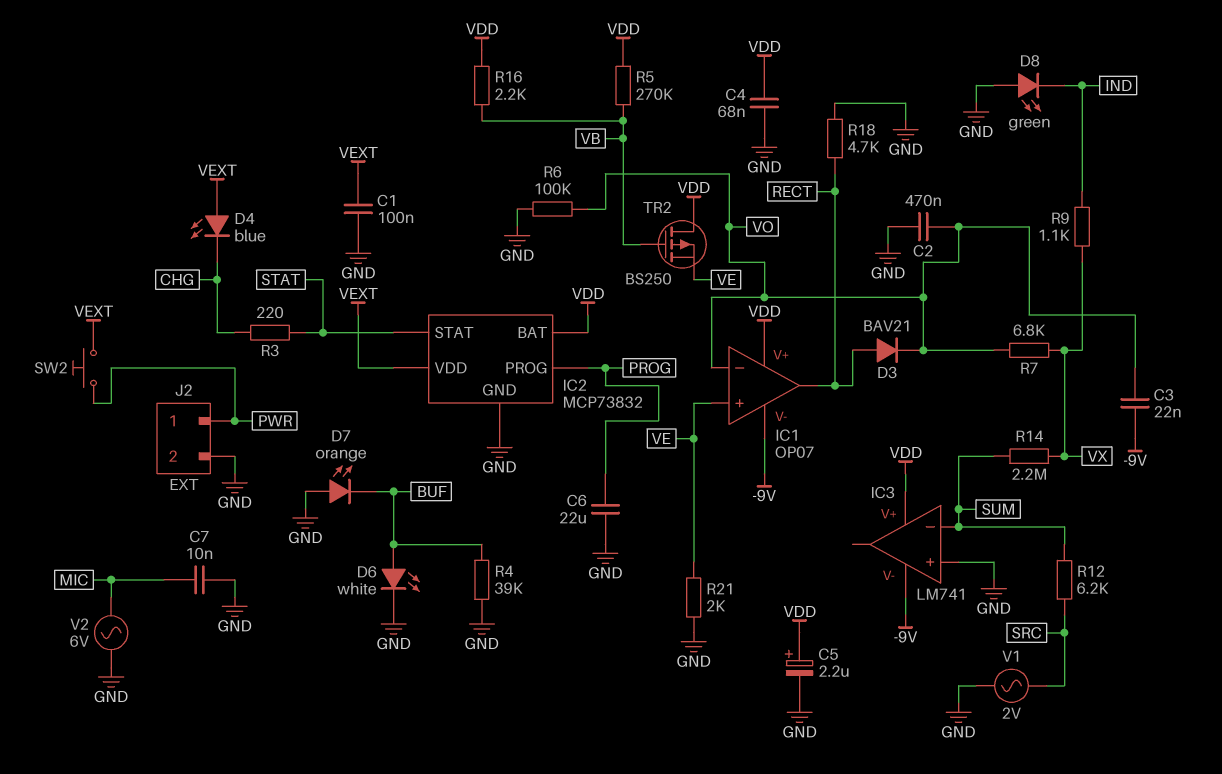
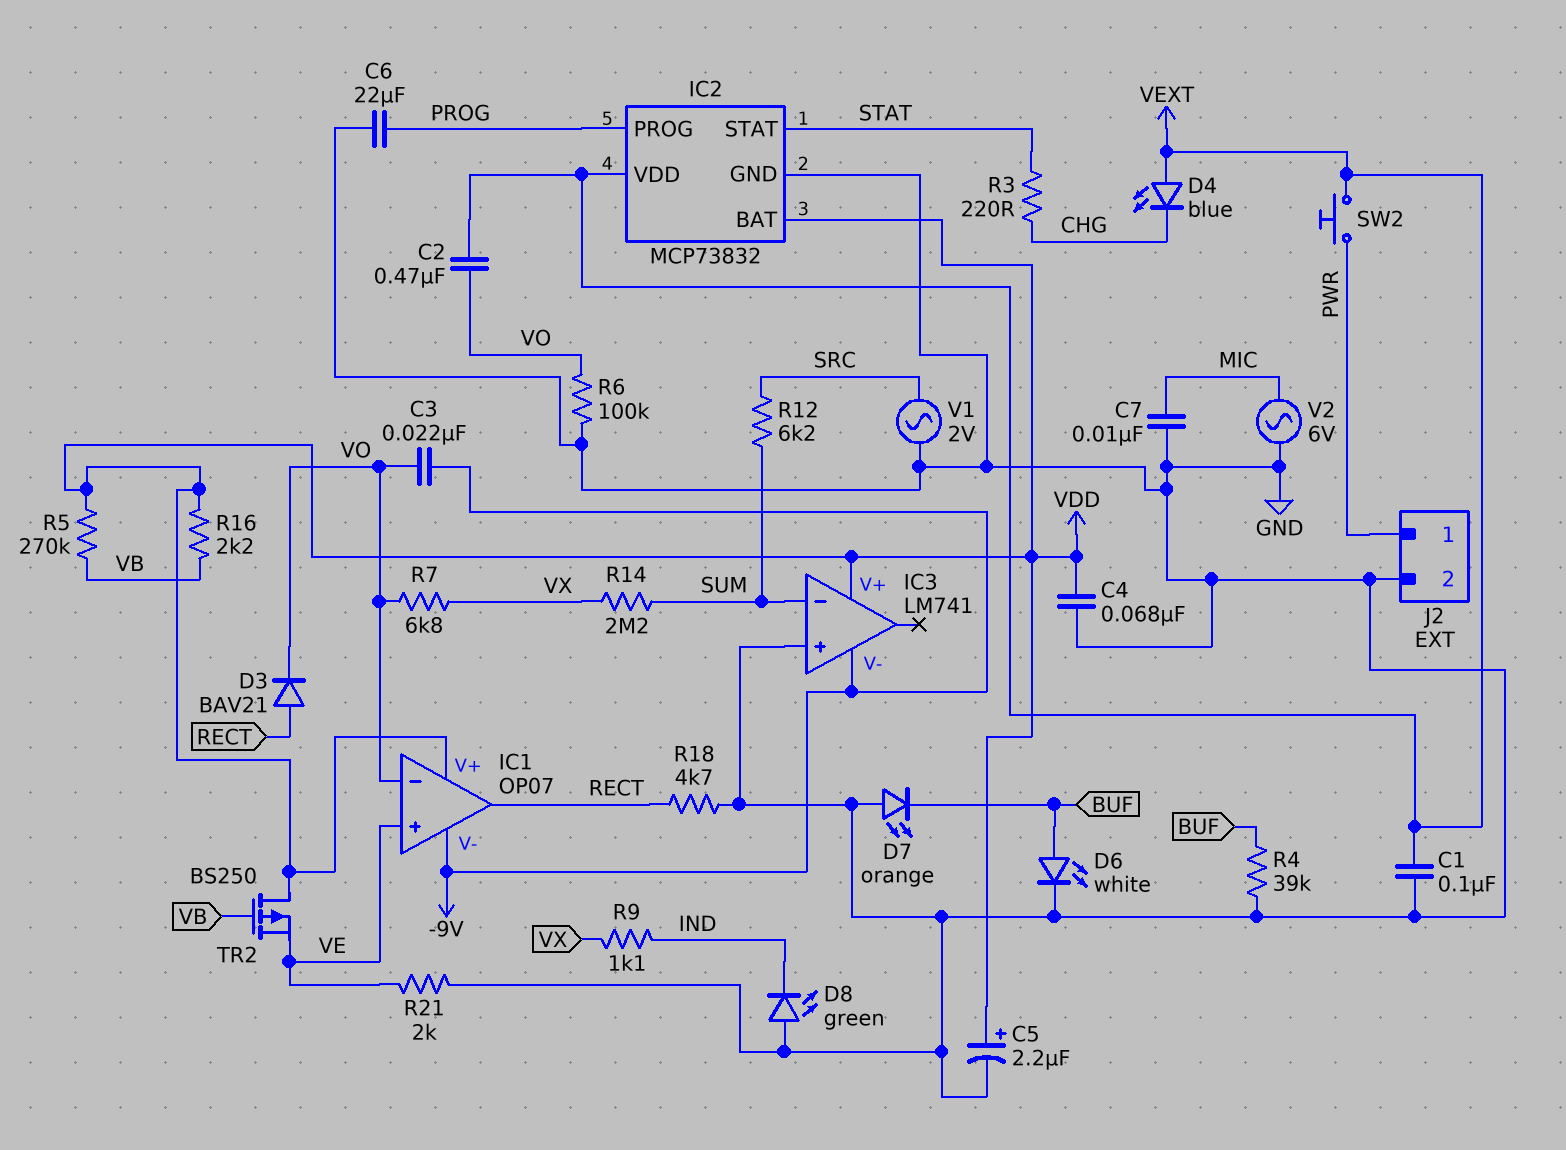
C2: 470nF (GND, VO) -> 470nF (VEXT, VO)

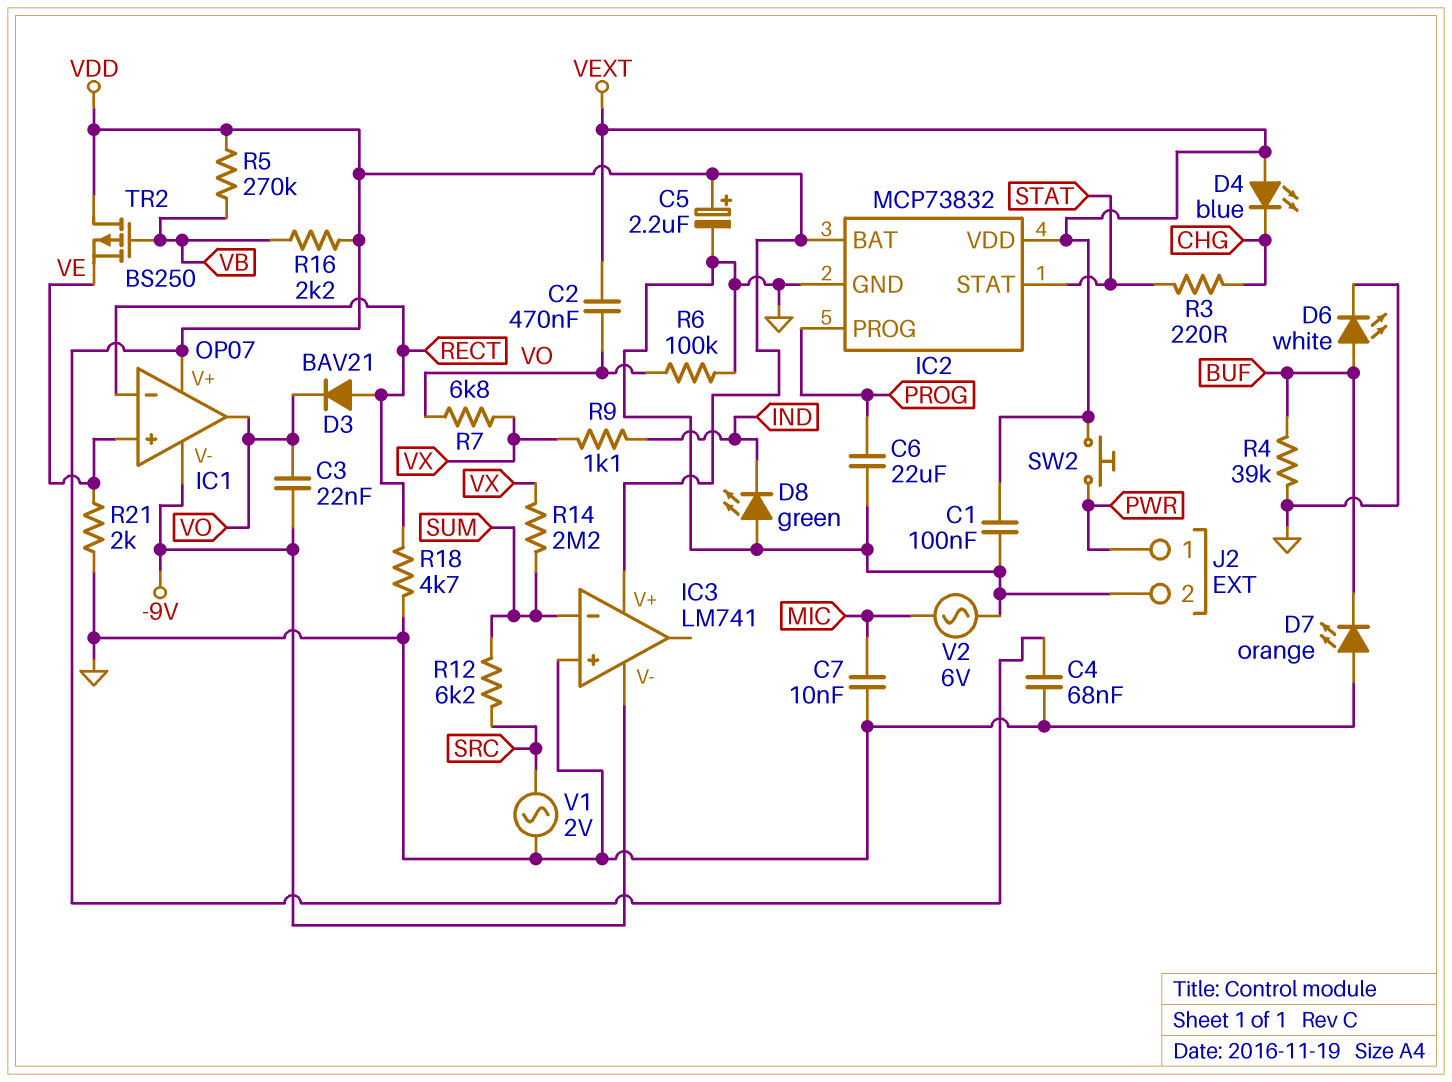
IC1 pin in-: VO -> RECT
IC1 pin out: RECT -> VO

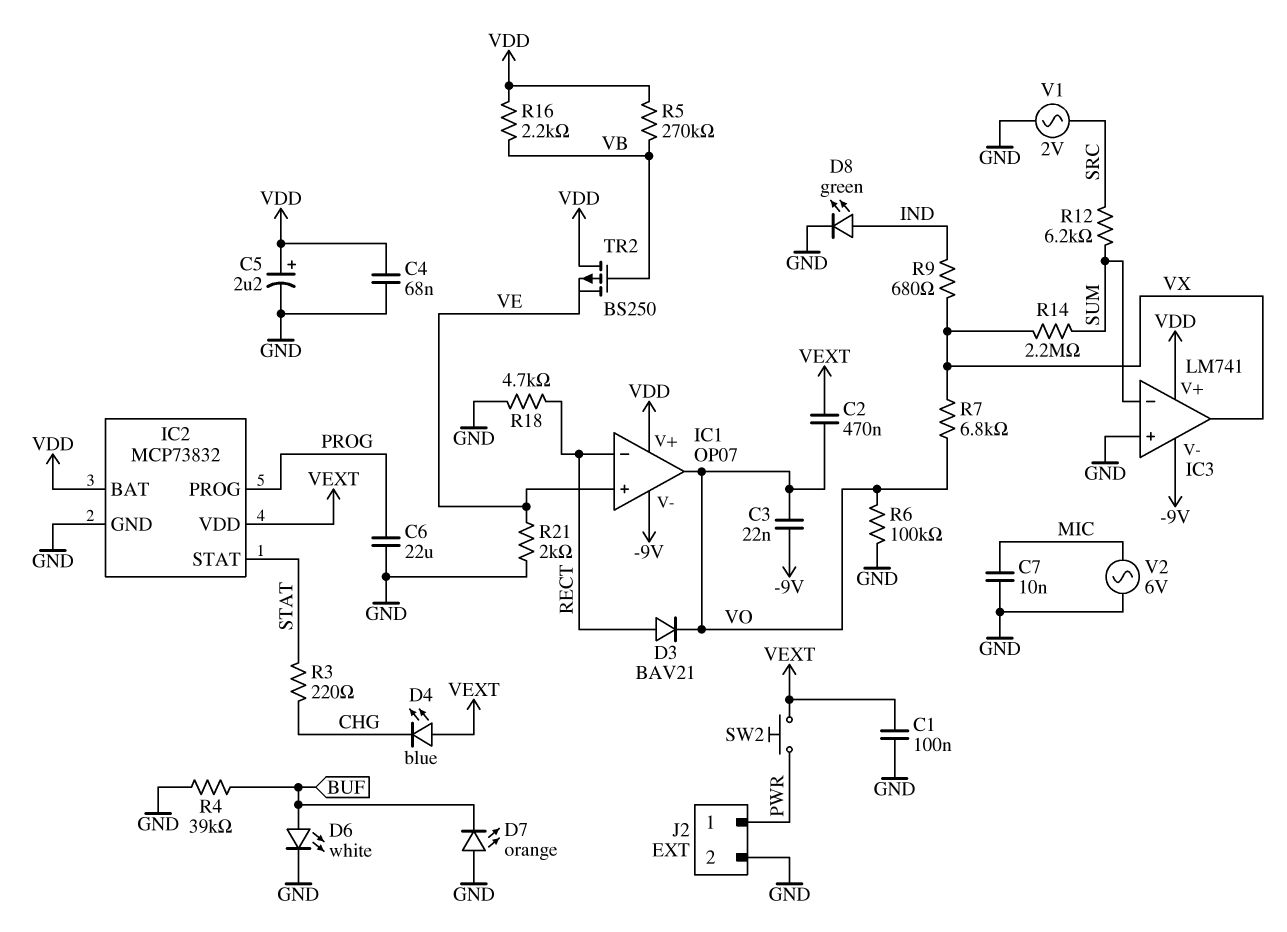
D8: LED green (A GND, K IND) -> LED green (A IND, K GND)
IC3 pin out: none -> VX
R9: 1.1k (IND, VX) -> 680 (IND, VX)

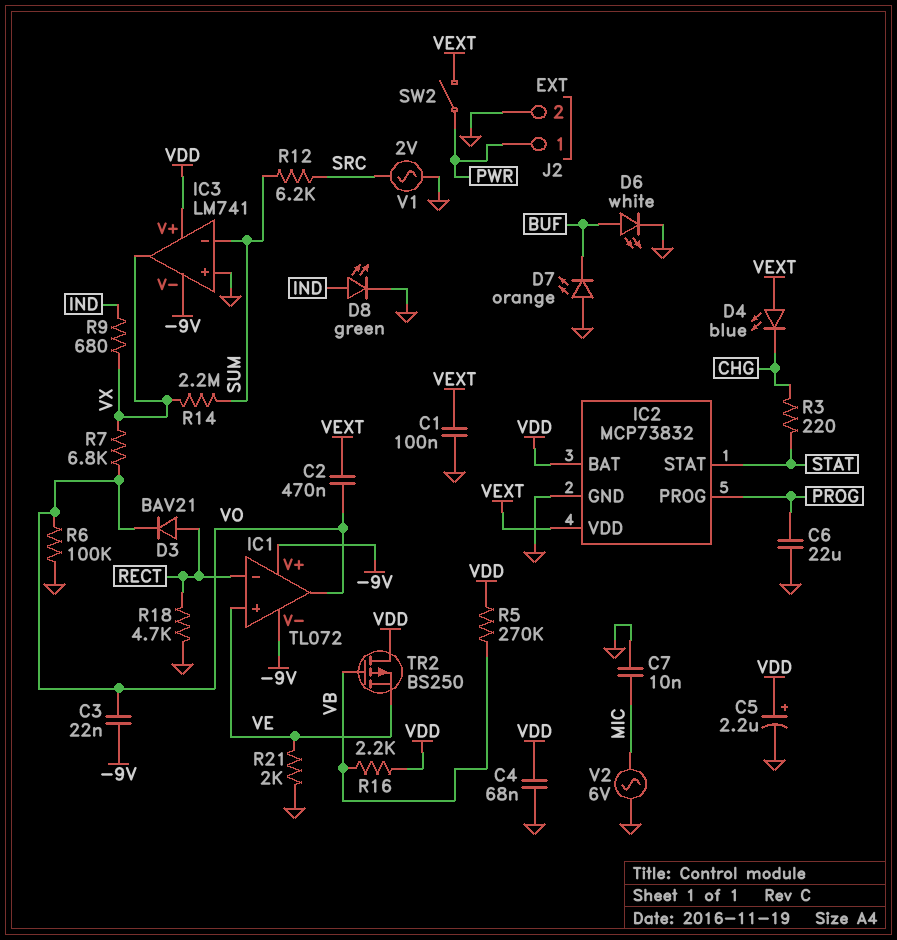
IC1: OP07 -> TL072
IC1 pin V+: VDD -> -9V
R4: 39k (BUF, GND) -> none
SW2: button (PWR, VEXT) -> switch (PWR, VEXT)

